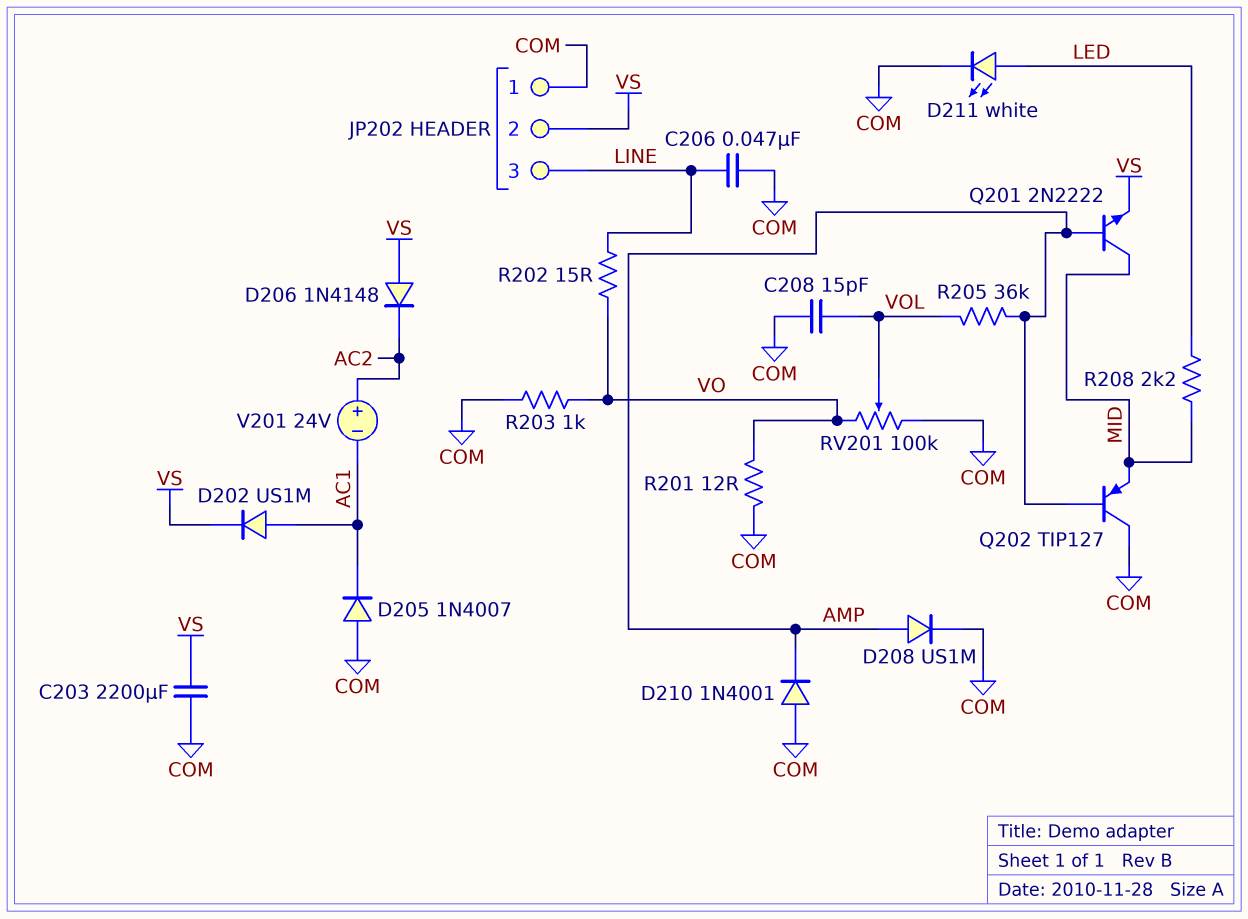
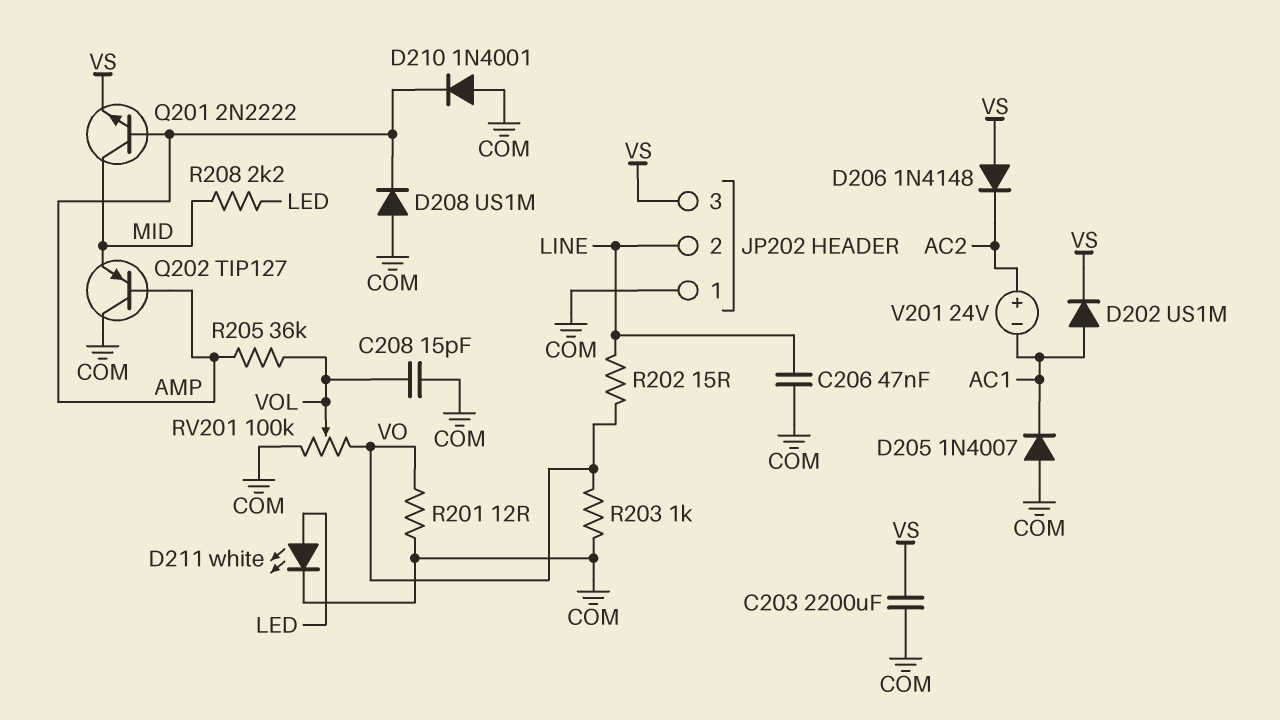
D208: diode US1M (A AMP, K COM) -> diode US1M (A COM, K AMP)
JP202 pin 2: VS -> LINE
JP202 pin 3: LINE -> VS

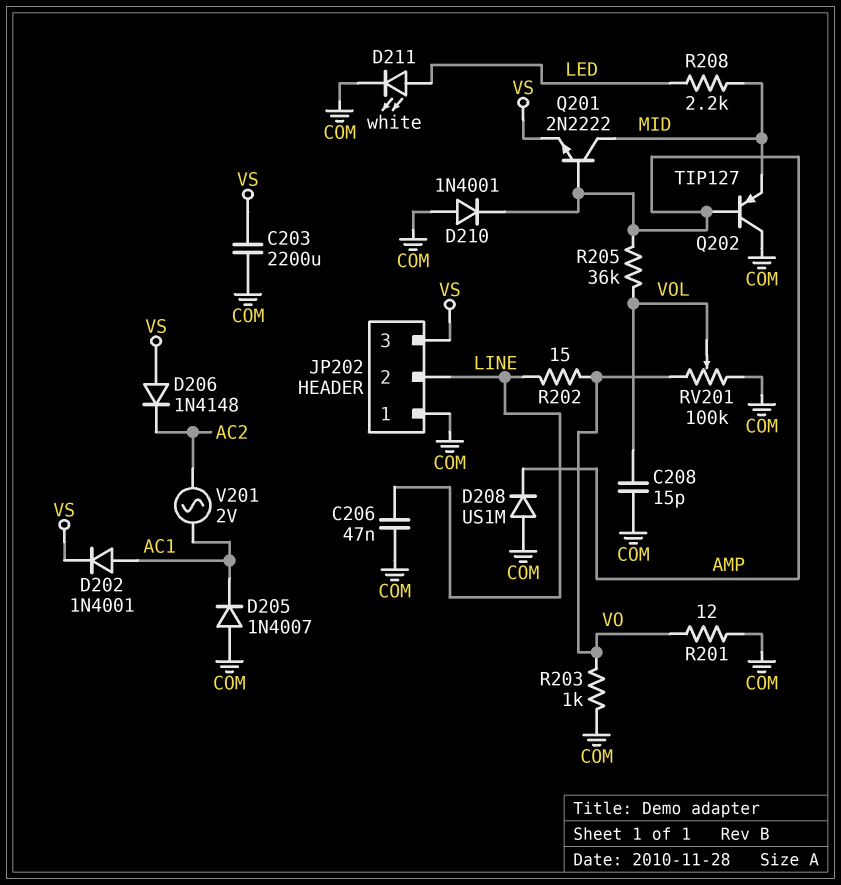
D202: diode US1M (A AC1, K VS) -> diode 1N4001 (A AC1, K VS)
V201: 24V (plus AC2, minus AC1) -> AC 2V (AC1, AC2)

